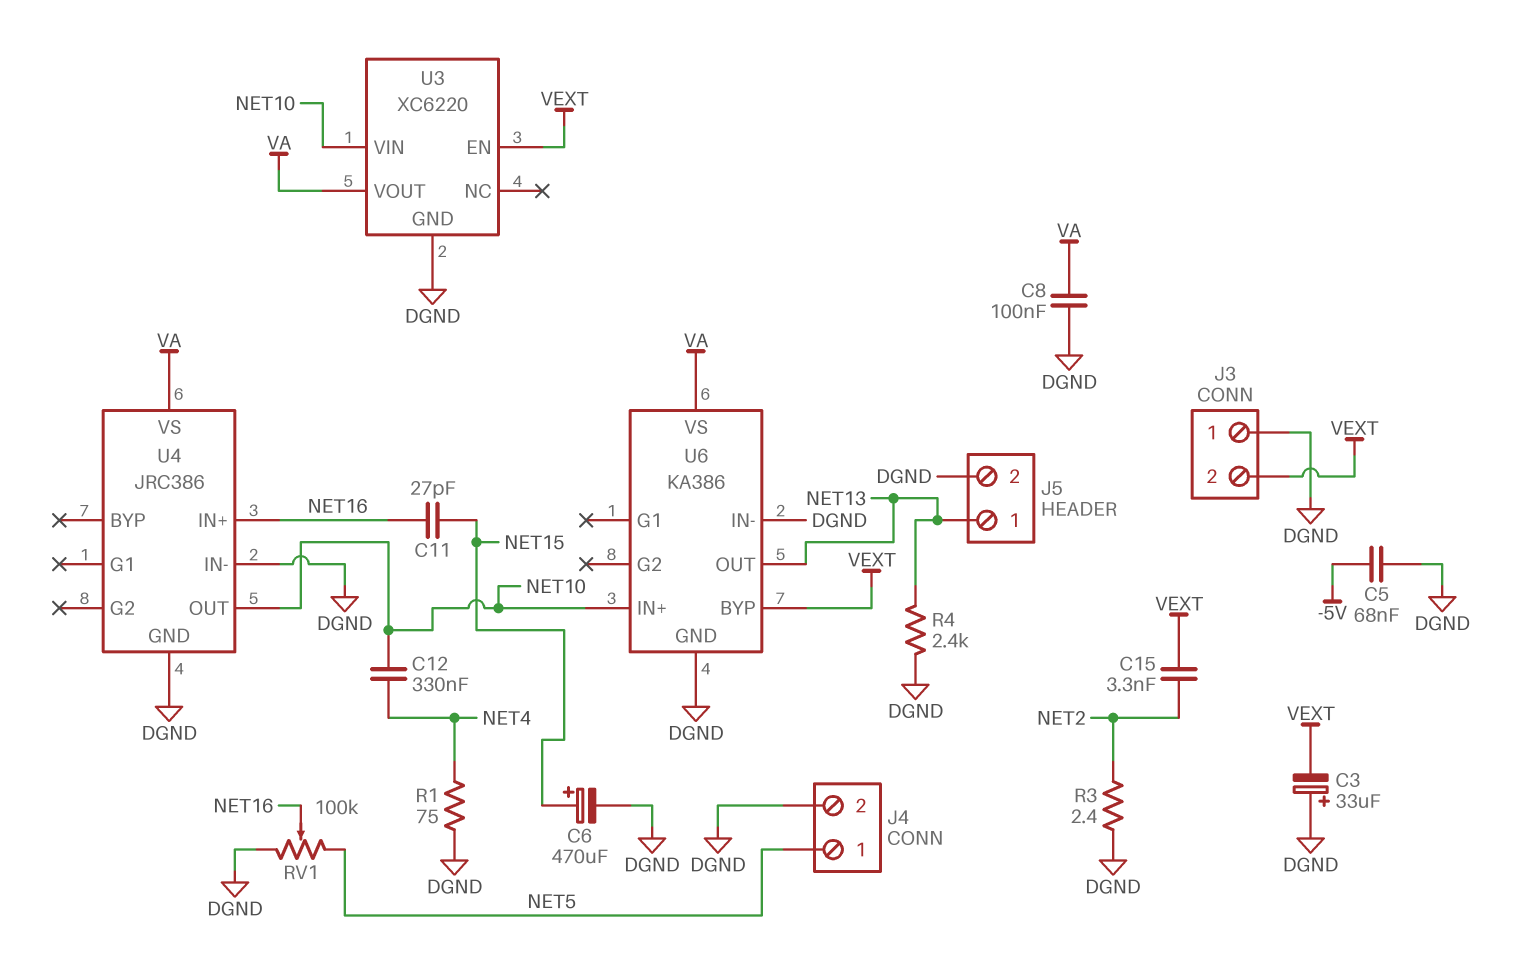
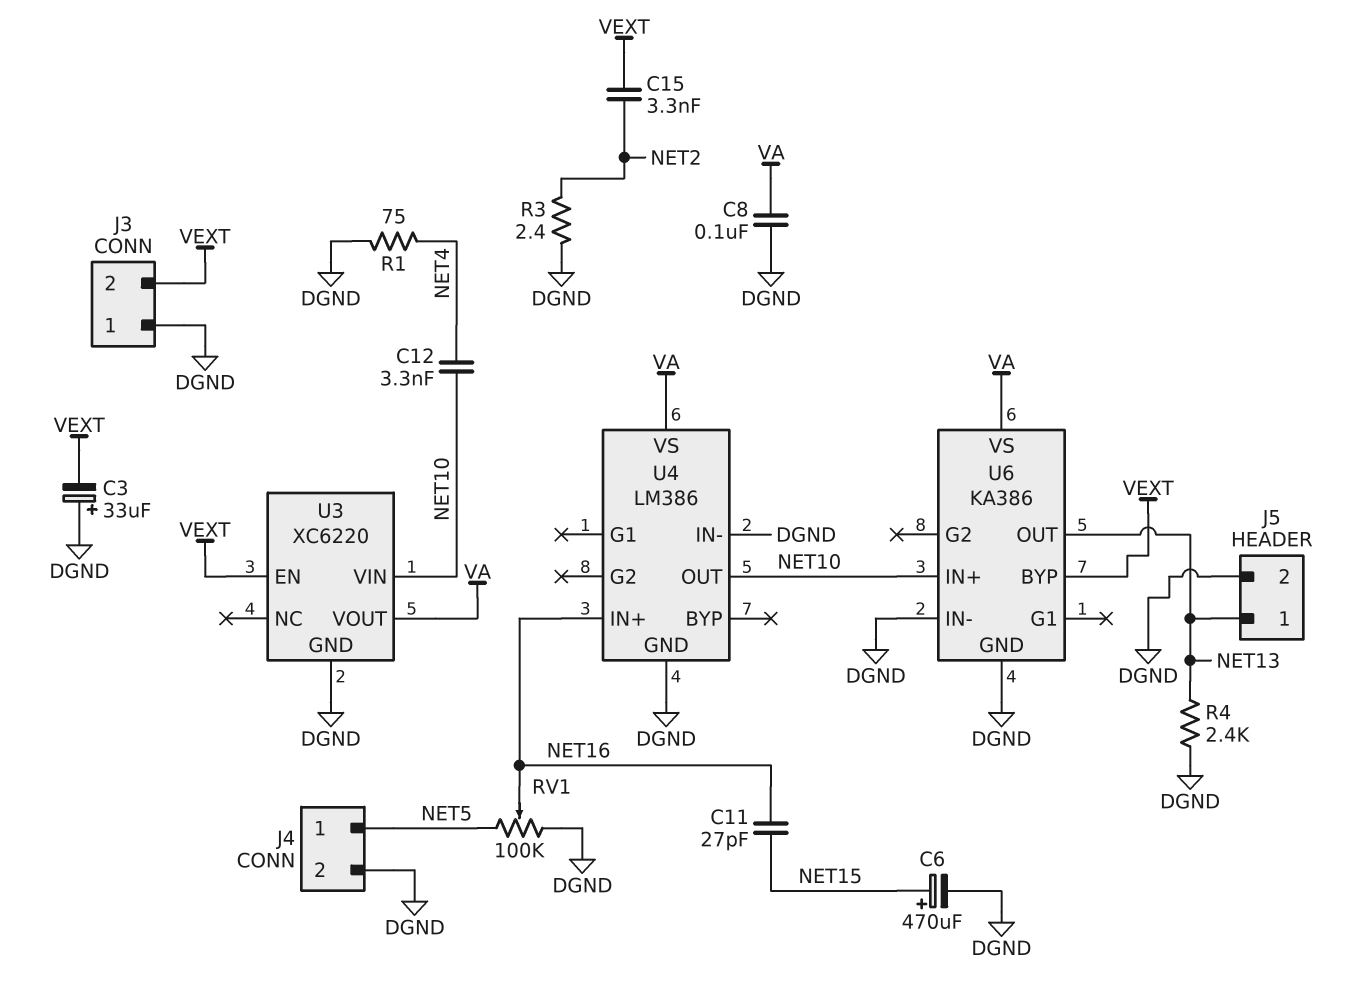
C5: 68nF (-5V, DGND) -> none
C12: 330nF (NET4, NET10) -> 3.3nF (NET4, NET10)
U4: JRC386 -> LM386

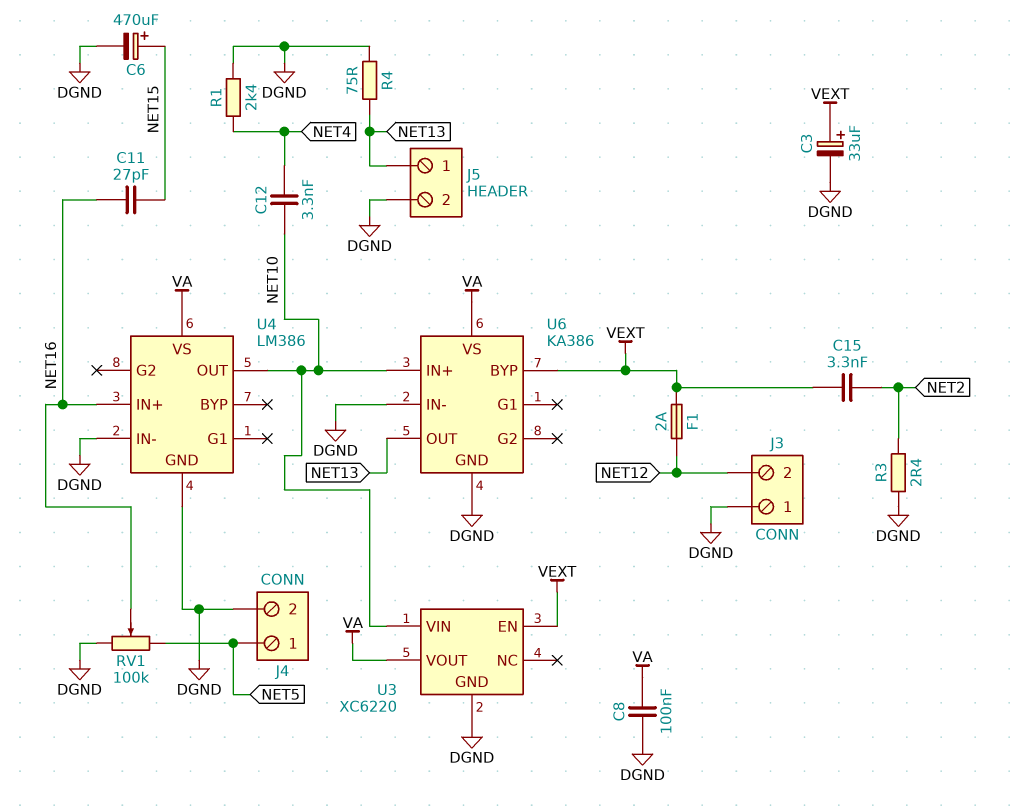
C3: 33uF (plus DGND, minus VEXT) -> 33uF (plus VEXT, minus DGND)
F1: none -> 2A (NET12, VEXT)
J3 pin 2: VEXT -> NET12
R1: 75 (DGND, NET4) -> 2.4k (DGND, NET4)
R4: 2.4k (DGND, NET13) -> 75 (DGND, NET13)

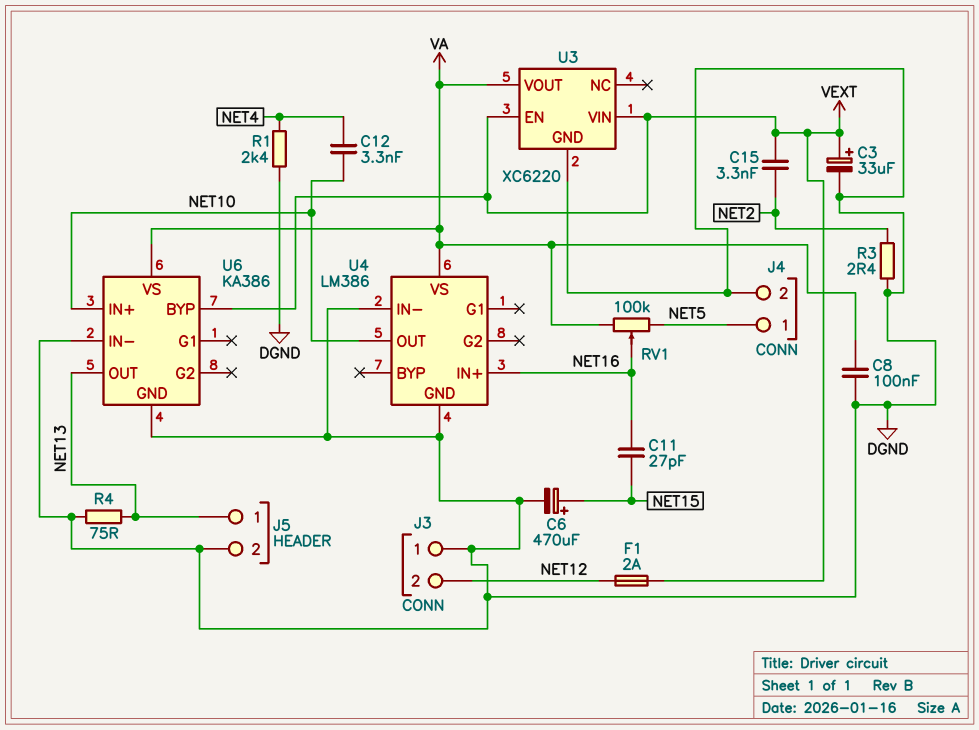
RV1: 100k (DGND, NET5, wiper NET16) -> 100k (NET5, VA, wiper NET16)
U3 pin VIN: NET10 -> VEXT

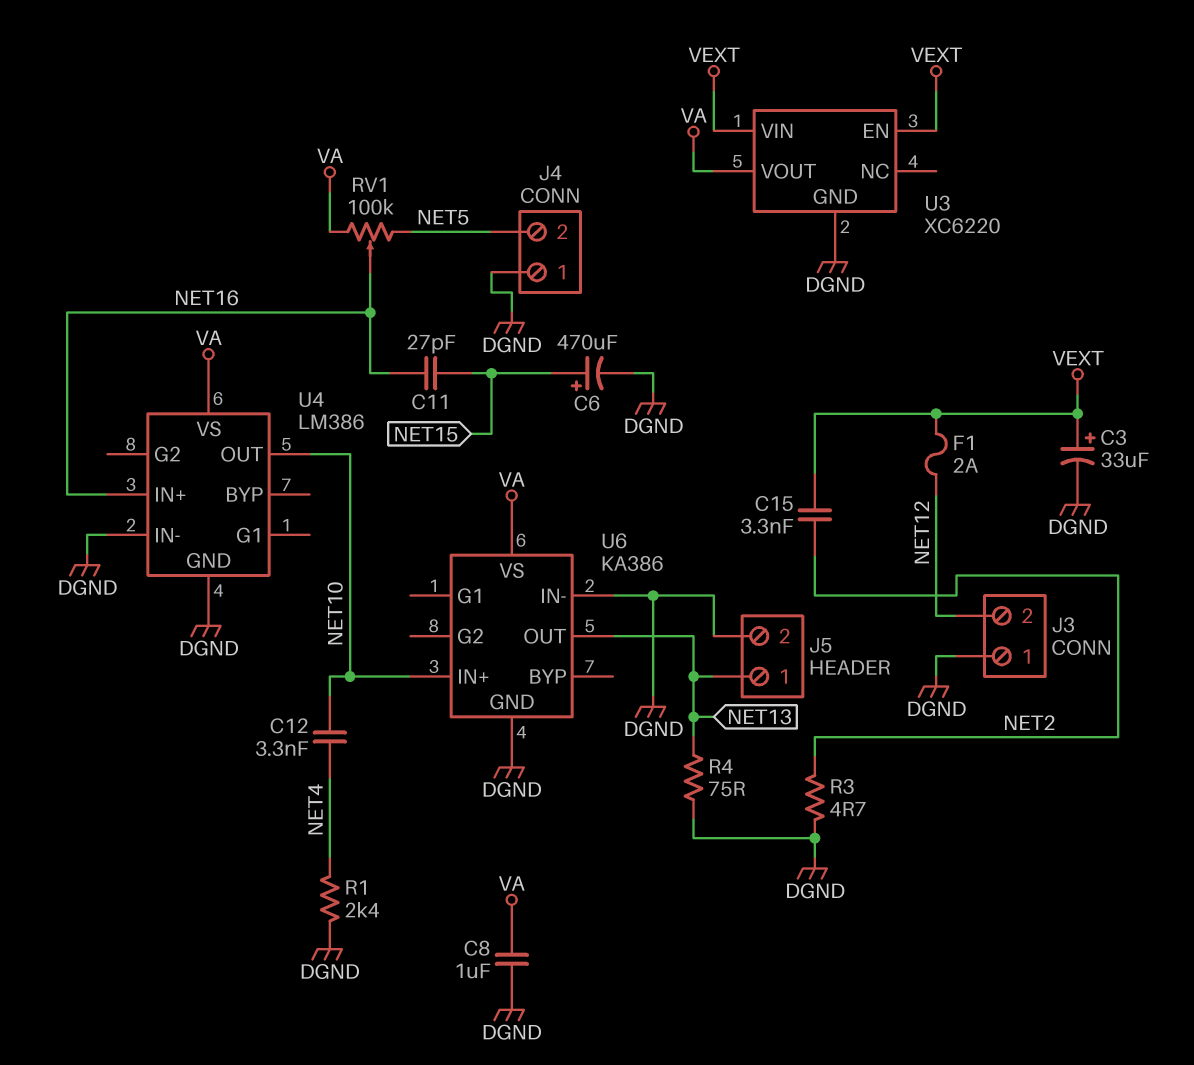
C8: 100nF (DGND, VA) -> 1uF (DGND, VA)
J4 pin 1: NET5 -> DGND
J4 pin 2: DGND -> NET5
R3: 2.4 (DGND, NET2) -> 4.7 (DGND, NET2)
U6 pin BYP: VEXT -> none

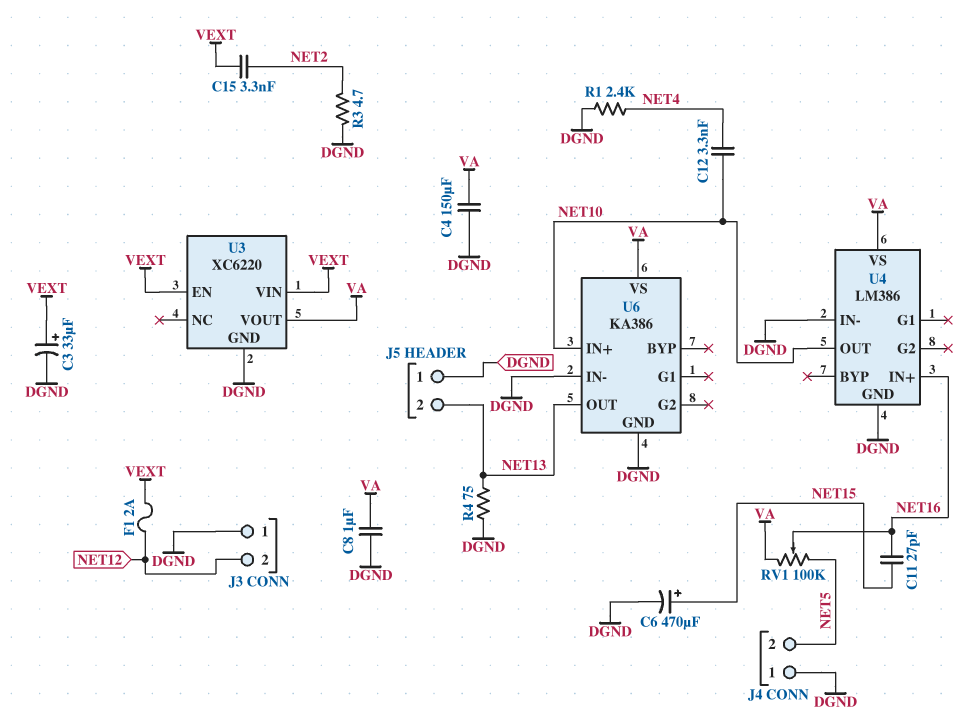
C4: none -> 150uF (DGND, VA)
J5 pin 1: NET13 -> DGND
J5 pin 2: DGND -> NET13

